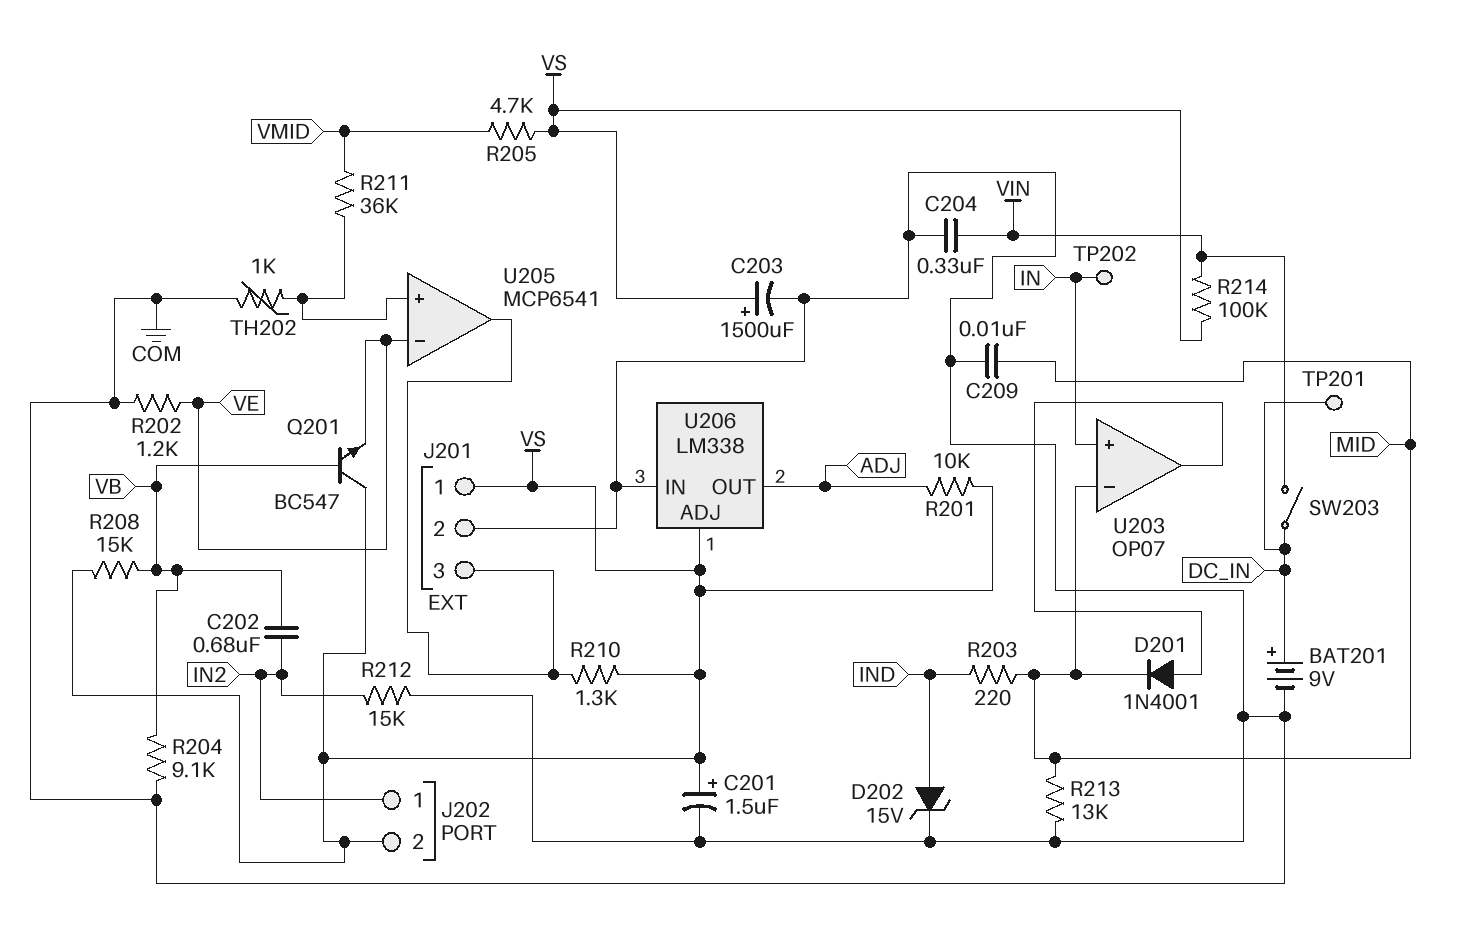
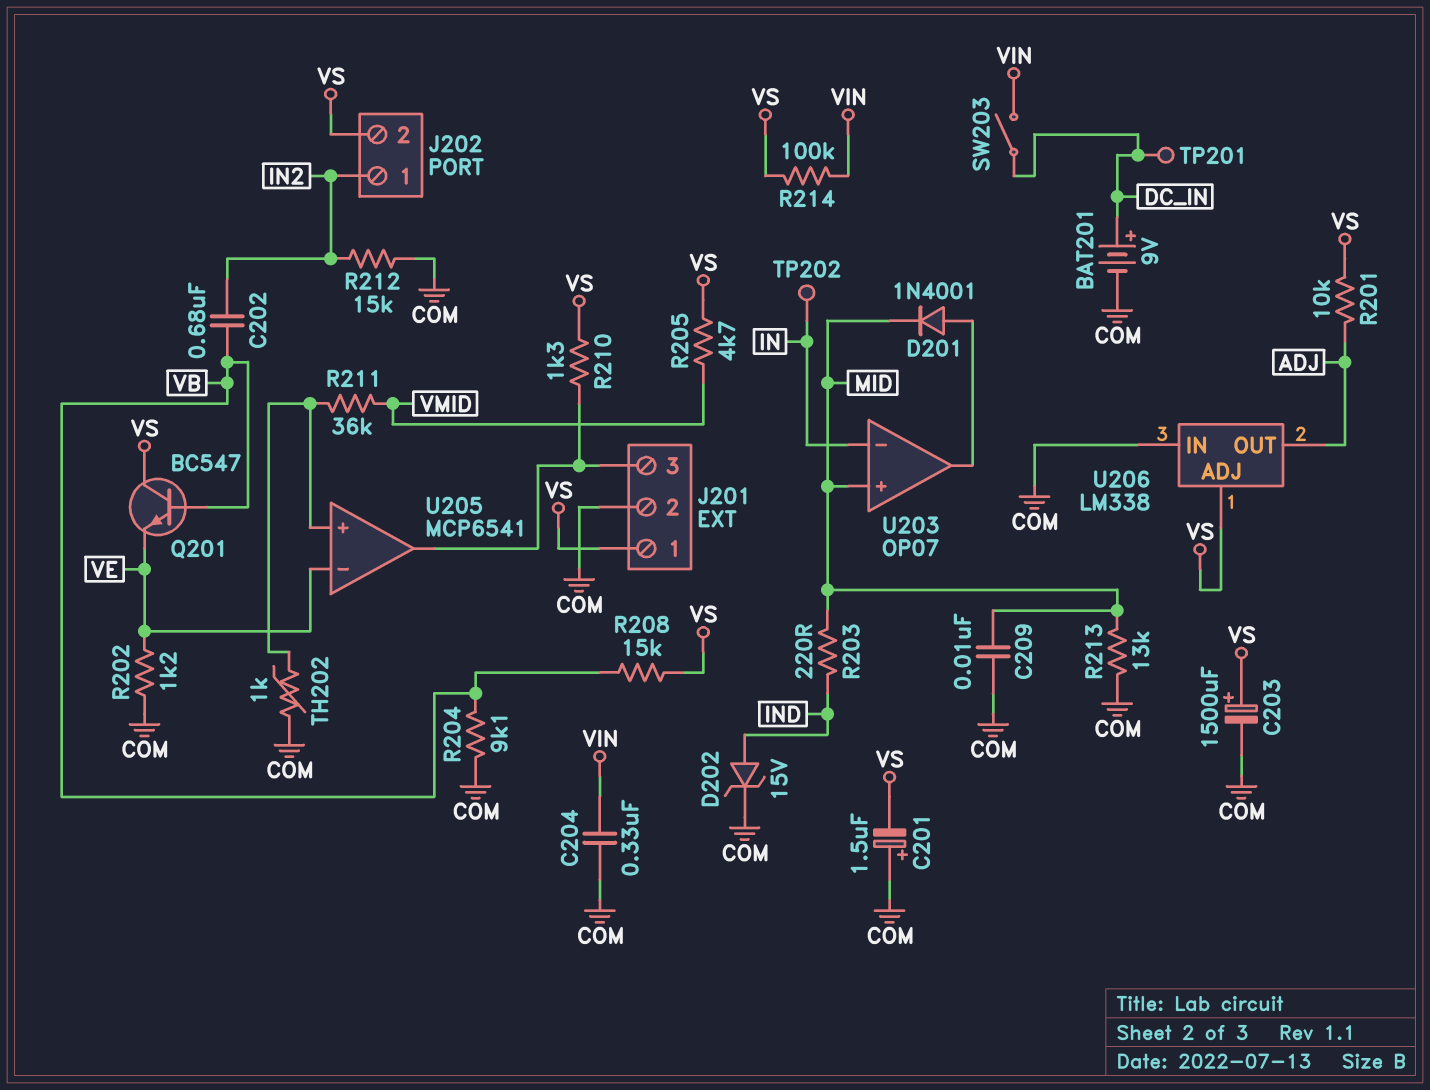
C201: 1.5uF (plus VS, minus COM) -> 1.5uF (plus COM, minus VS)
U203 pin in+: IN -> MID
U203 pin in-: MID -> IN

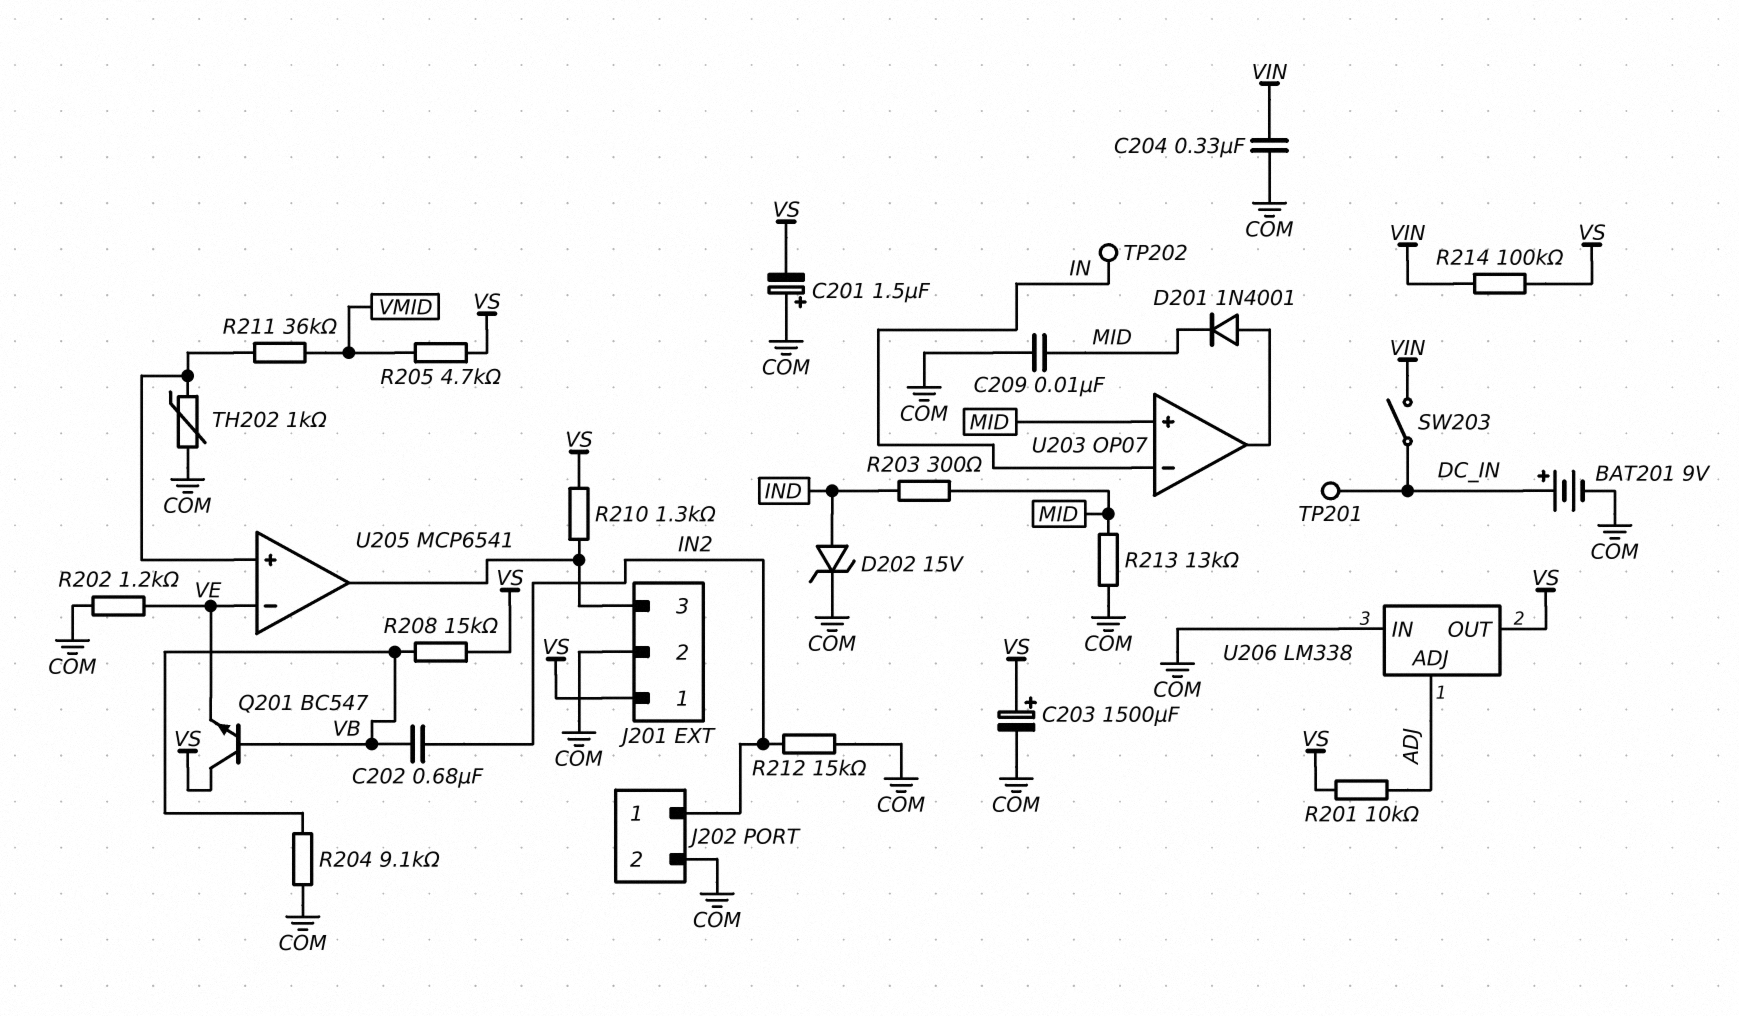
J202 pin 2: VS -> COM
R203: 220 (IND, MID) -> 300 (IND, MID)
U206 pin ADJ: VS -> ADJ
U206 pin OUT: ADJ -> VS

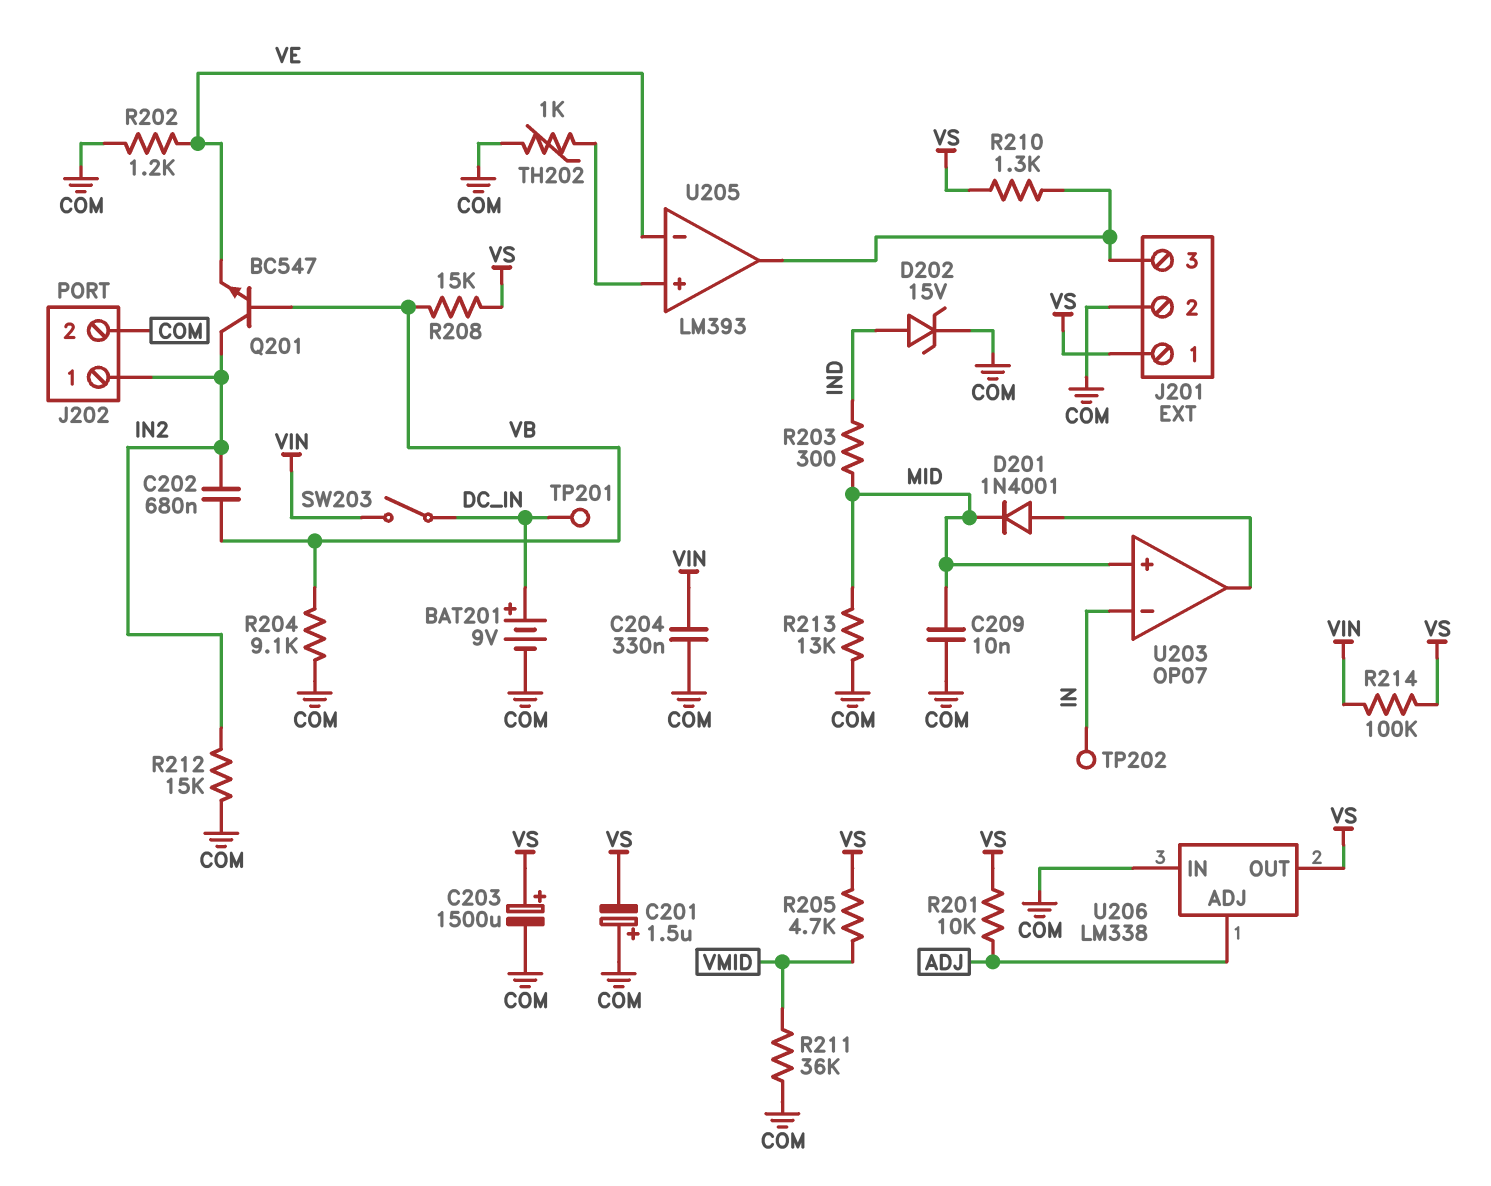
Q201: NPN BC547 (B VB, C VS, E VE) -> NPN BC547 (B VB, C IN2, E VE)
R211: 36k (U205/in+, VMID) -> 36k (COM, VMID)
U205: MCP6541 -> LM393

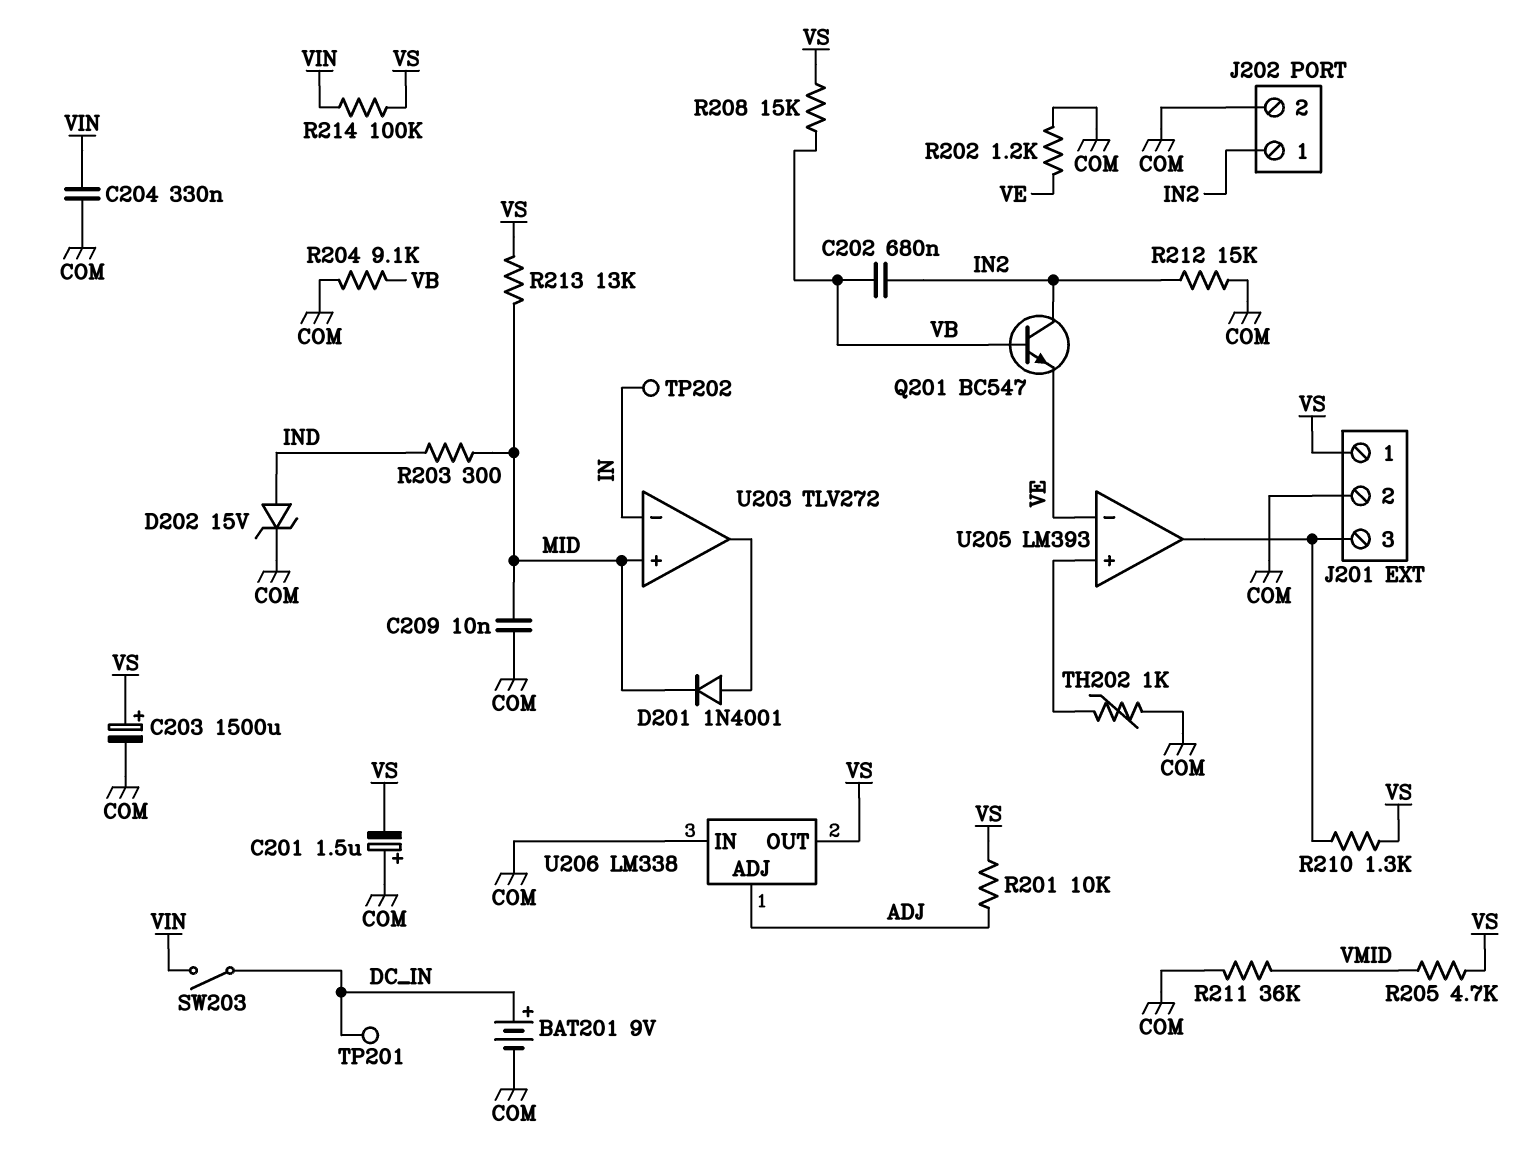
R213: 13k (COM, MID) -> 13k (MID, VS)
U203: OP07 -> TLV272

